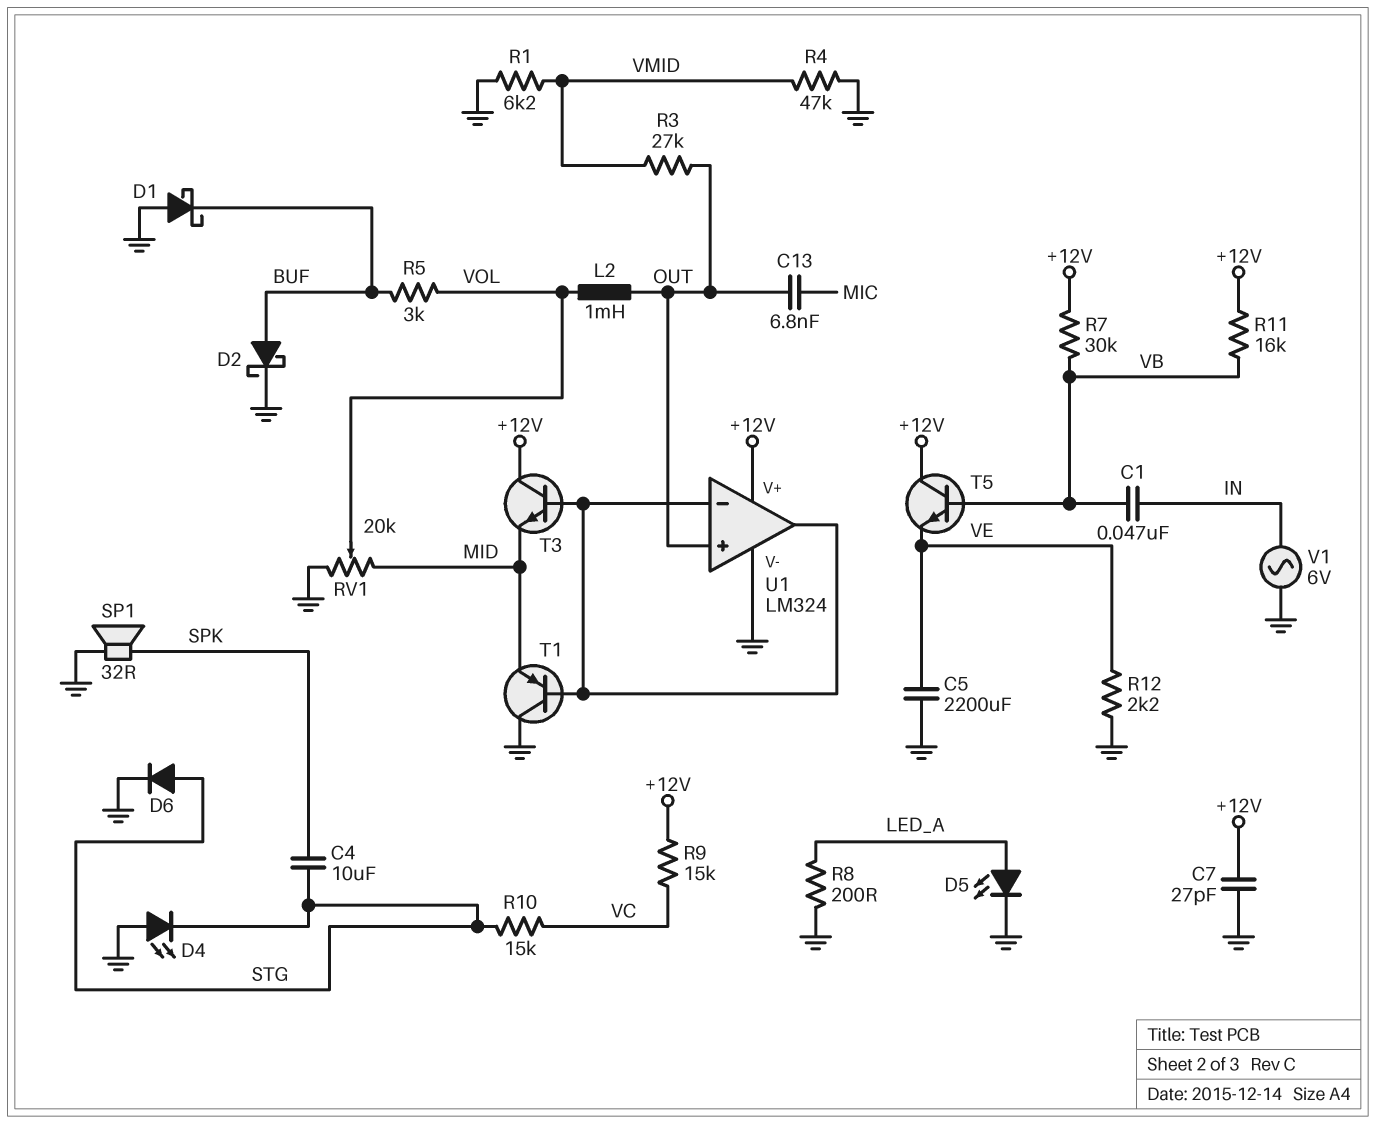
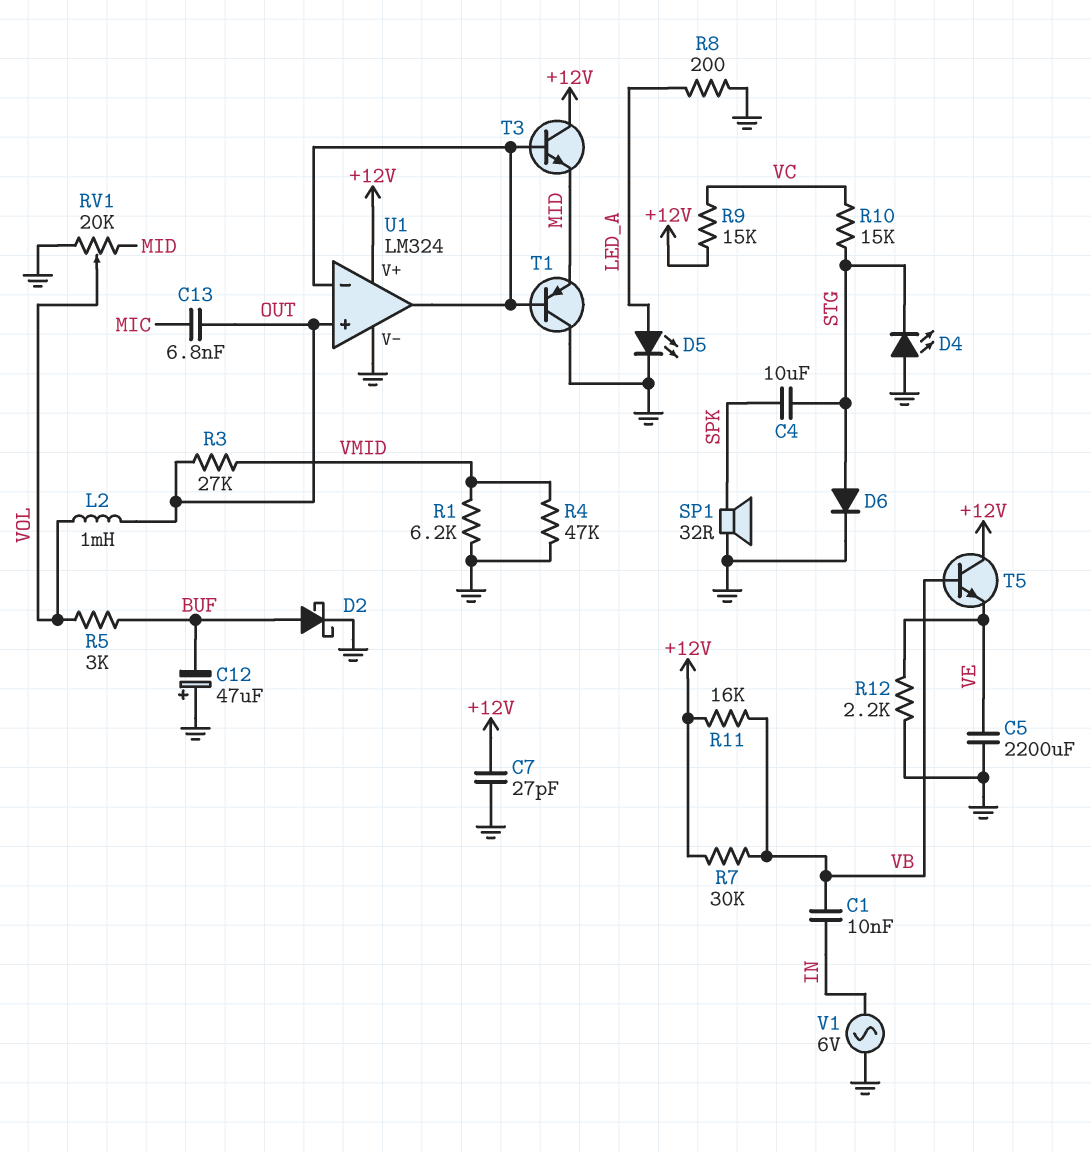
C1: 47nF (IN, VB) -> 10nF (IN, VB)
C12: none -> 47uF (plus GND, minus BUF)
D1: schottky (A GND, K BUF) -> none

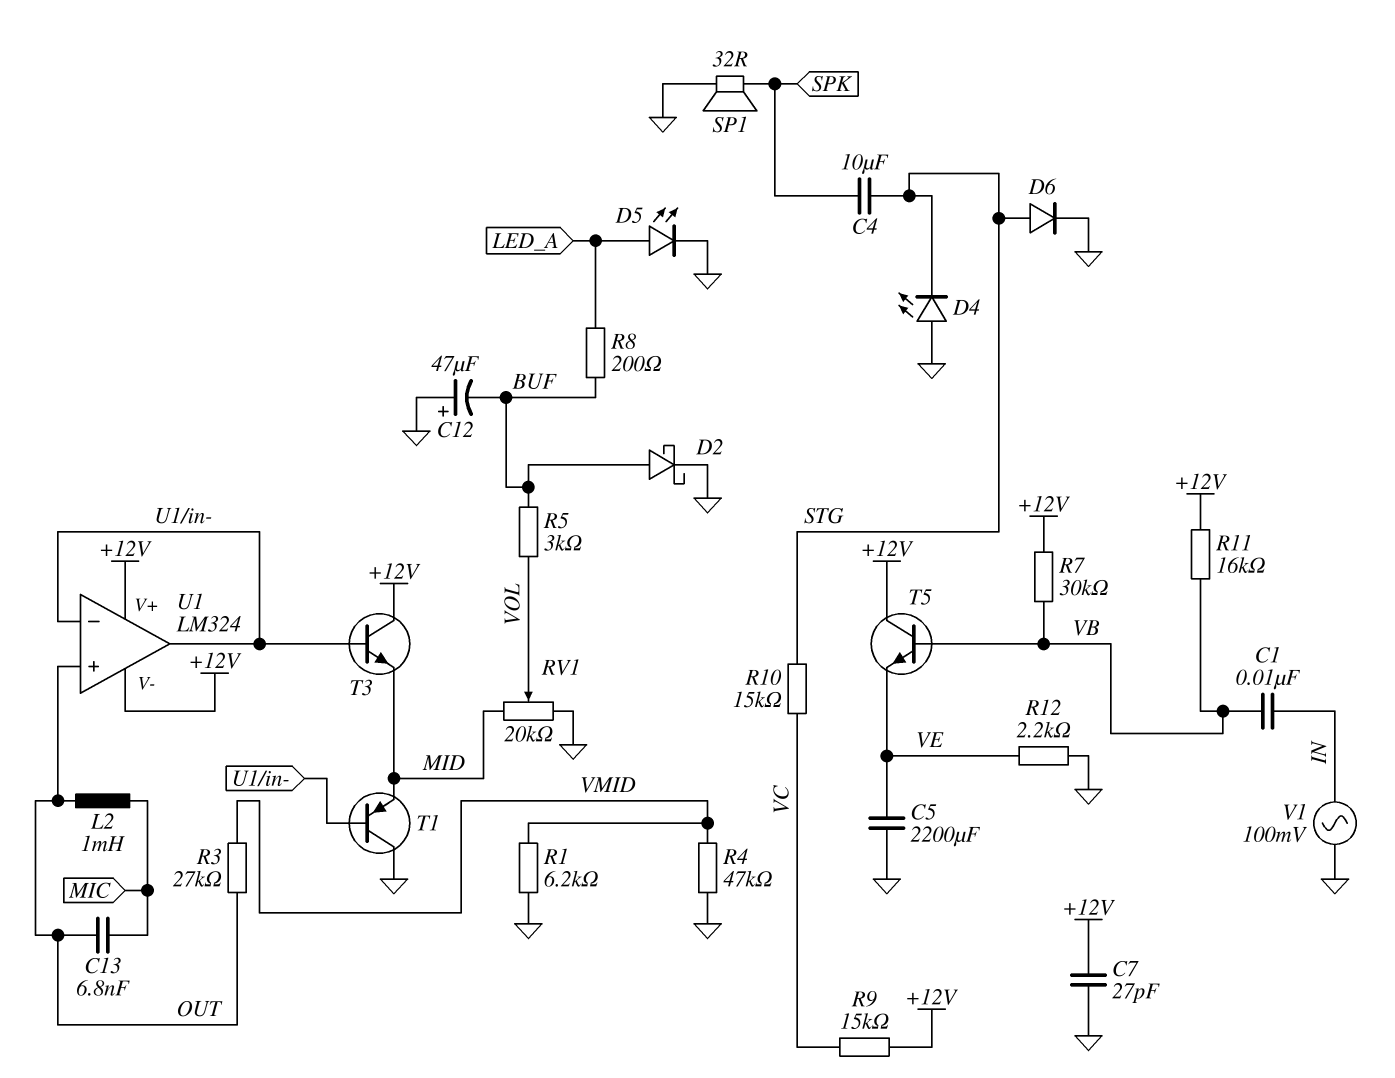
L2: 1mH (OUT, VOL) -> 1mH (MIC, OUT)
R8: 200 (GND, LED_A) -> 200 (BUF, LED_A)
U1 pin V-: GND -> +12V
V1: AC 6V (GND, IN) -> AC 100mV (GND, IN)

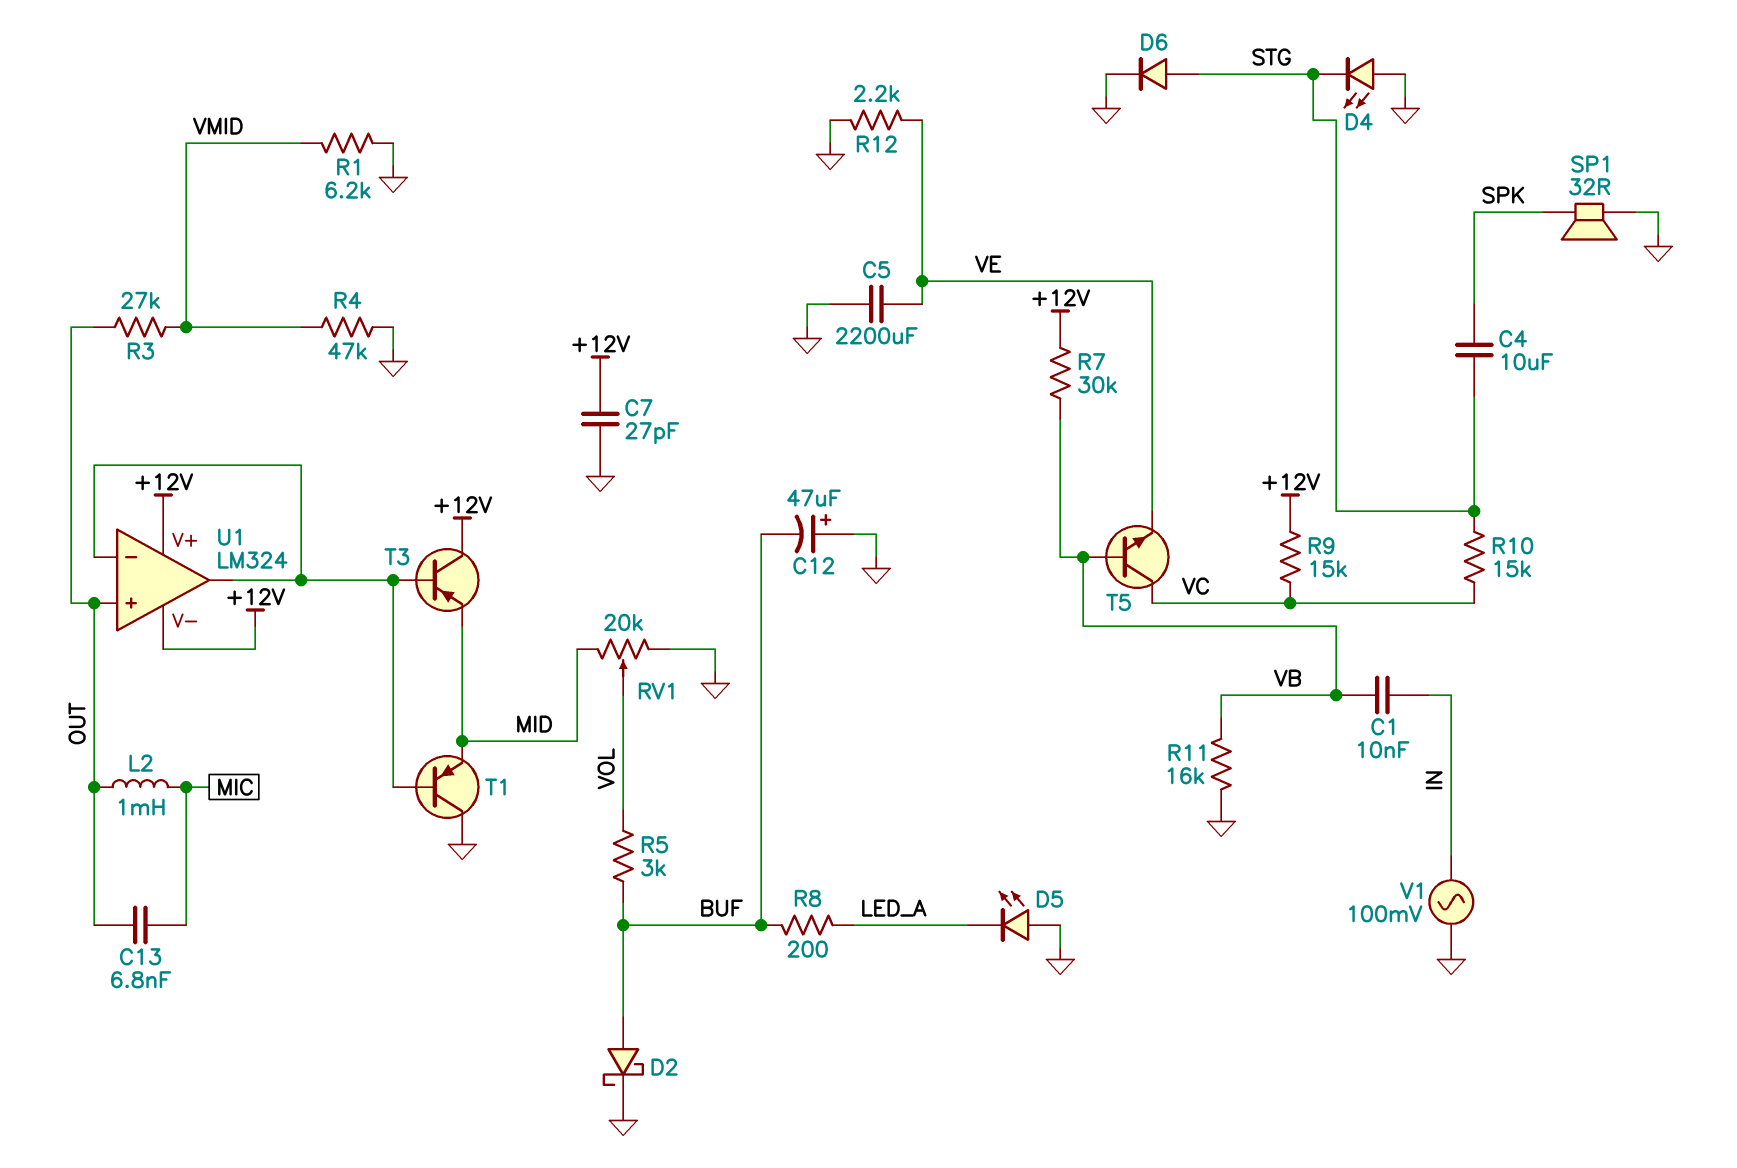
D5: LED (A LED_A, K GND) -> LED (A GND, K LED_A)
R11: 16k (+12V, VB) -> 16k (GND, VB)
T3: NPN (B U1/in-, C +12V, E MID) -> PNP (B U1/in-, C +12V, E MID)
T5: NPN (B VB, C +12V, E VE) -> NPN (B VB, C VC, E VE)

